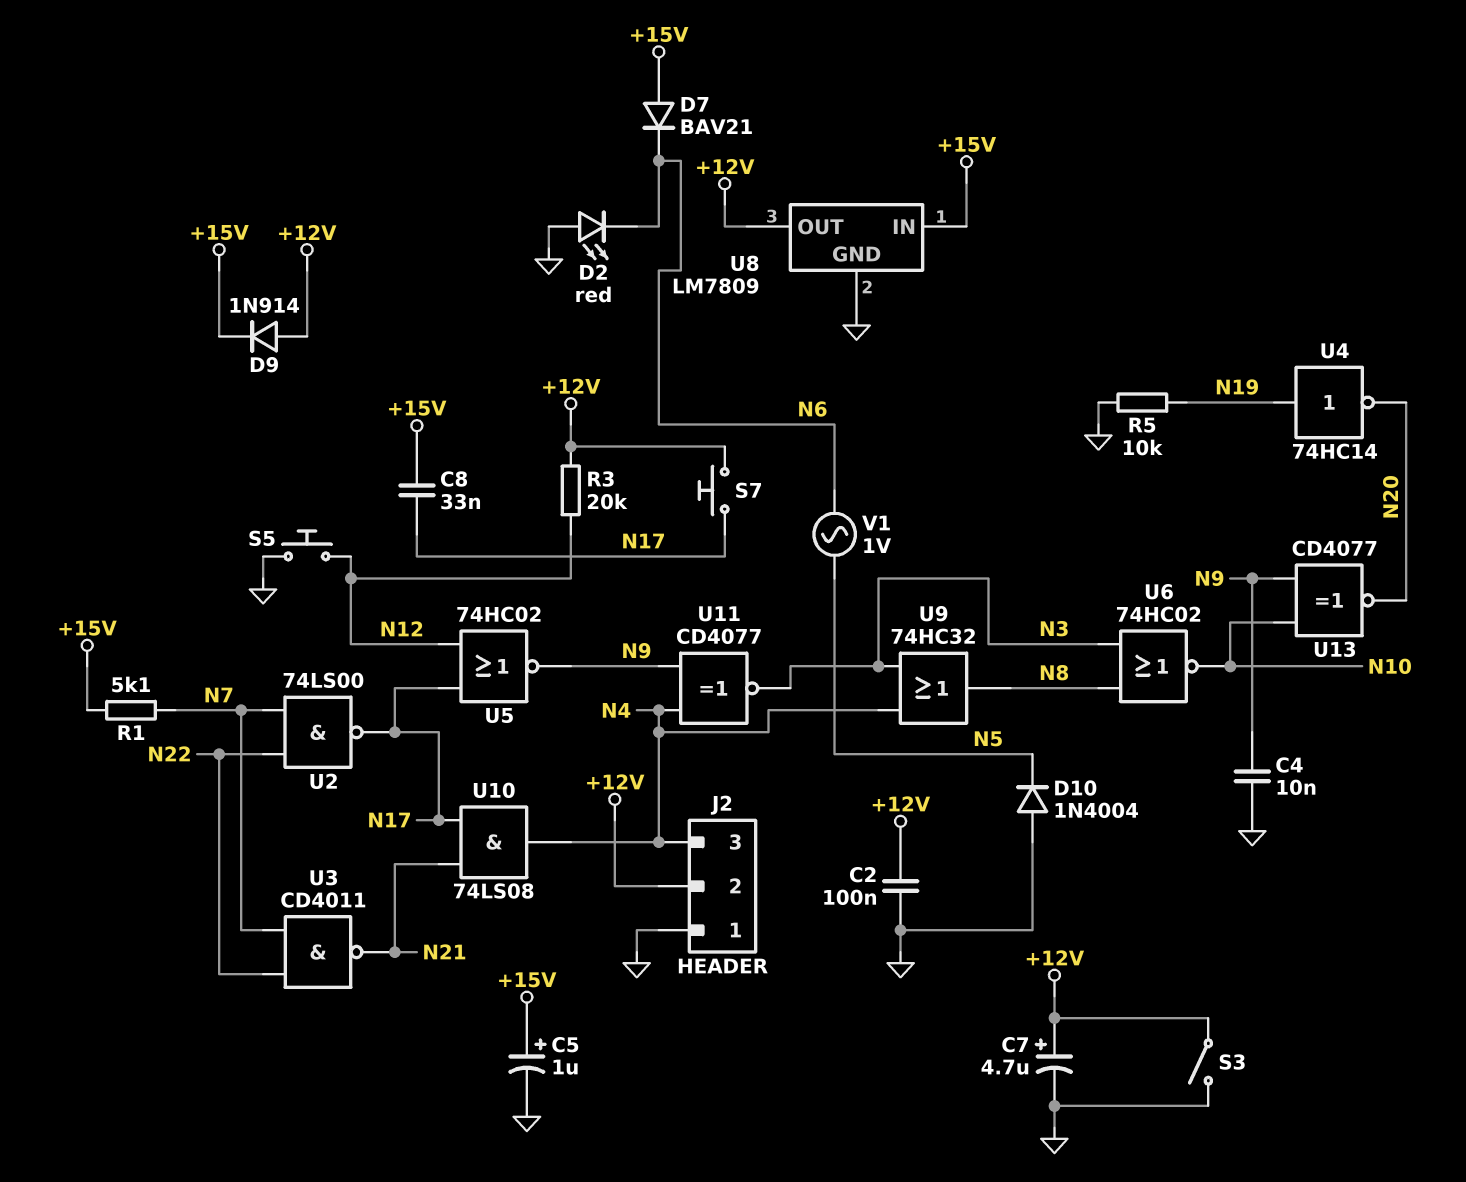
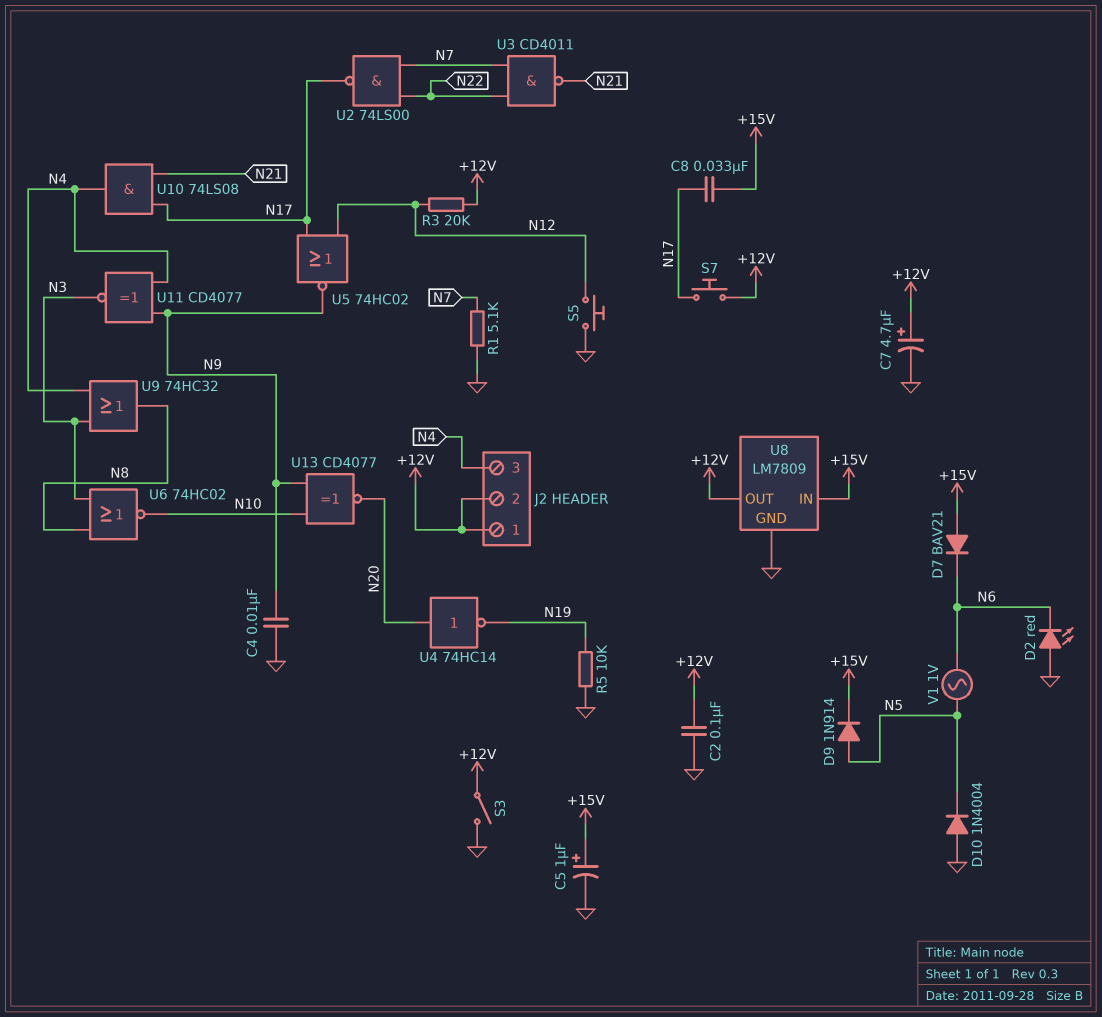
D9: diode 1N914 (A +12V, K +15V) -> diode 1N914 (A N5, K +15V)
J2 pin 1: GND -> +12V
R1: 5.1k (+15V, N7) -> 5.1k (GND, N7)
U4: NOT 74HC14 (in N19, out N20) -> NOT 74HC14 (in N20, out N19)

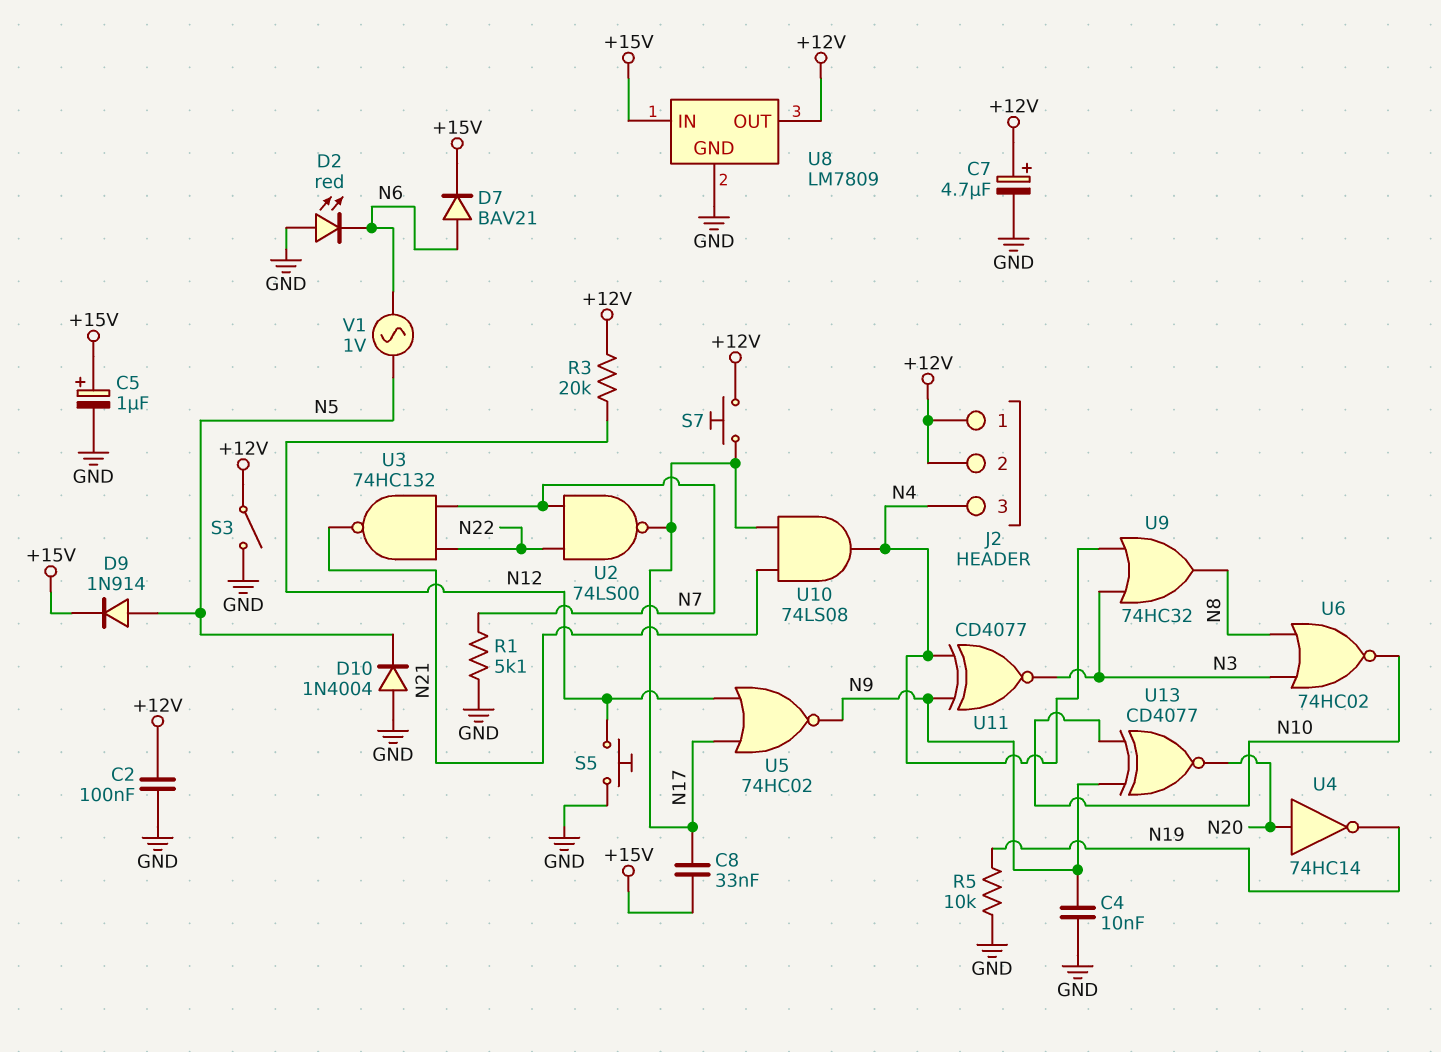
D7: diode BAV21 (A +15V, K N6) -> diode BAV21 (A N6, K +15V)
U3: NAND CD4011 (in N7, in N22, out N21) -> NAND 74HC132 (in N7, in N22, out N21)

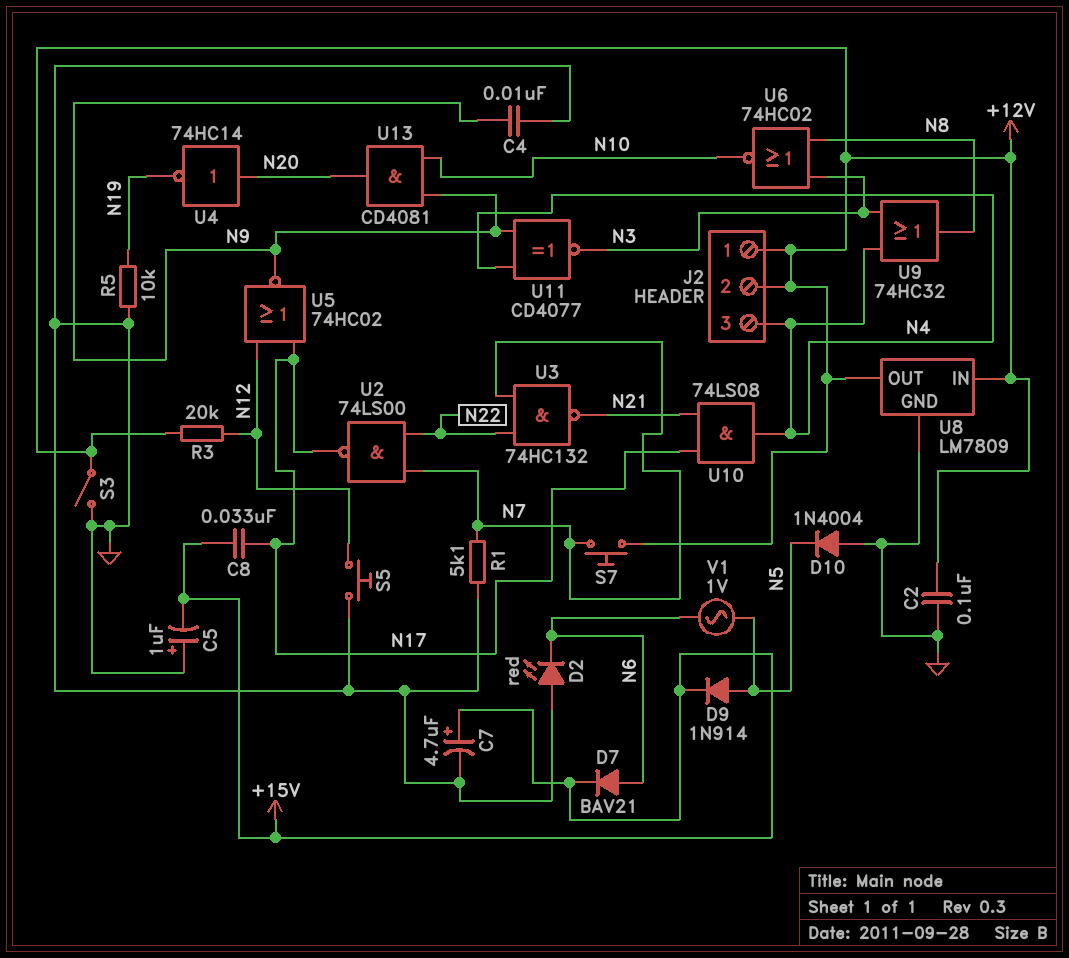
C5: 1uF (plus +15V, minus GND) -> 1uF (plus GND, minus +15V)
C7: 4.7uF (plus +12V, minus GND) -> 4.7uF (plus +15V, minus GND)
S7: button (+12V, N17) -> button (+12V, N7)
U8 pin IN: +15V -> +12V
U13: XNOR CD4077 (in N9, in N10, out N20) -> AND CD4081 (in N9, in N10, out N20)

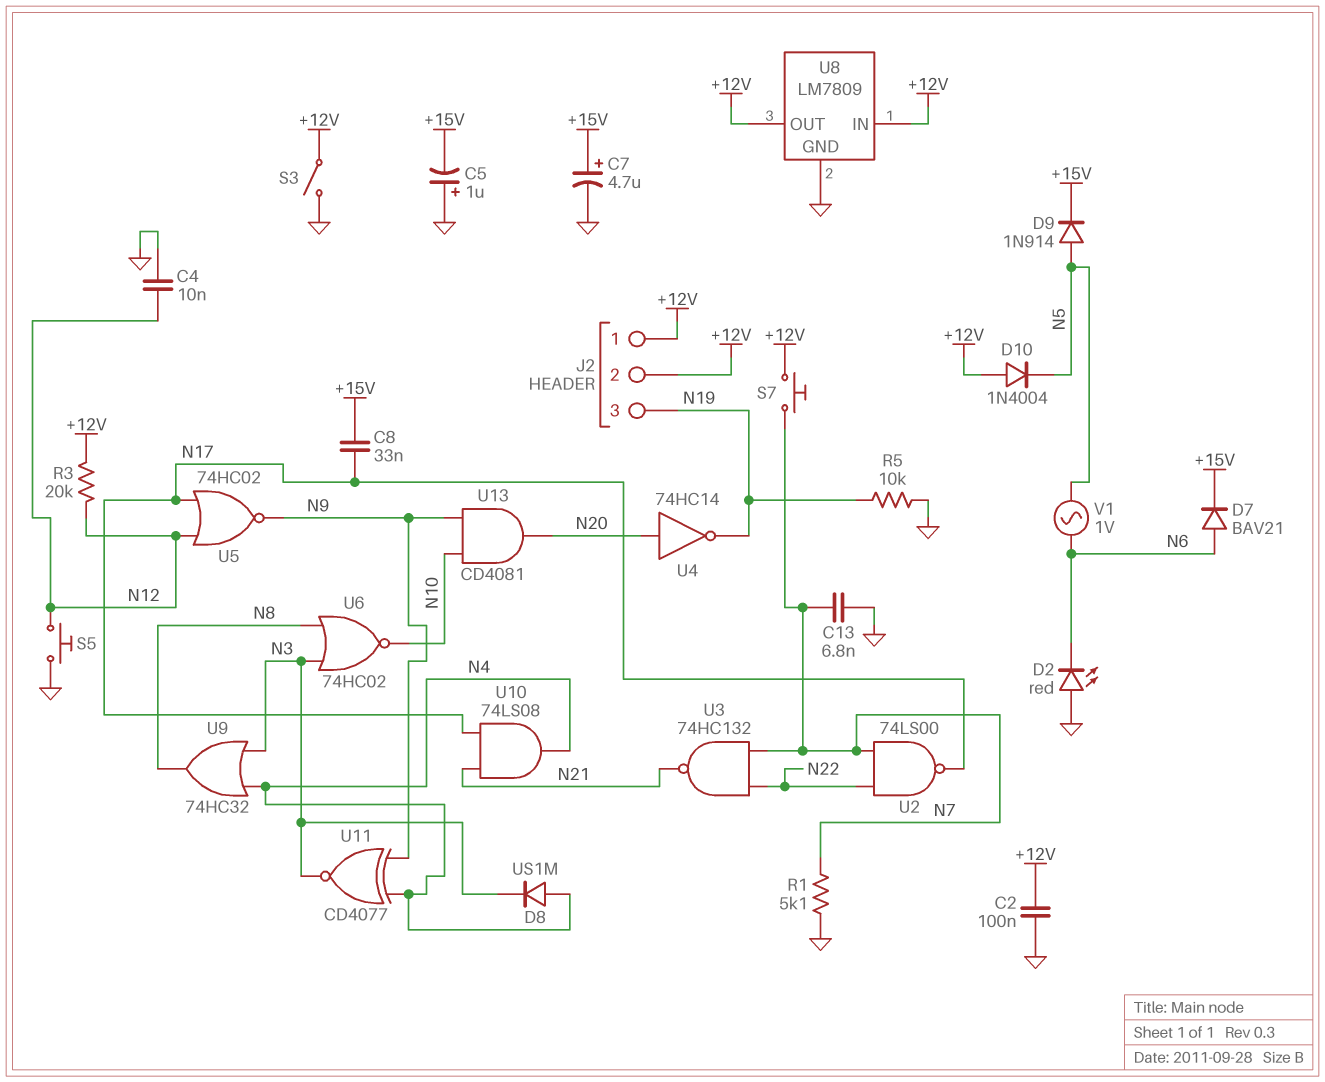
C4: 10nF (GND, N9) -> 10nF (GND, N12)
C13: none -> 6.8nF (GND, N7)
D8: none -> diode US1M (A N4, K N3)
D10: diode 1N4004 (A GND, K N5) -> diode 1N4004 (A +12V, K N5)
J2 pin 3: N4 -> N19

